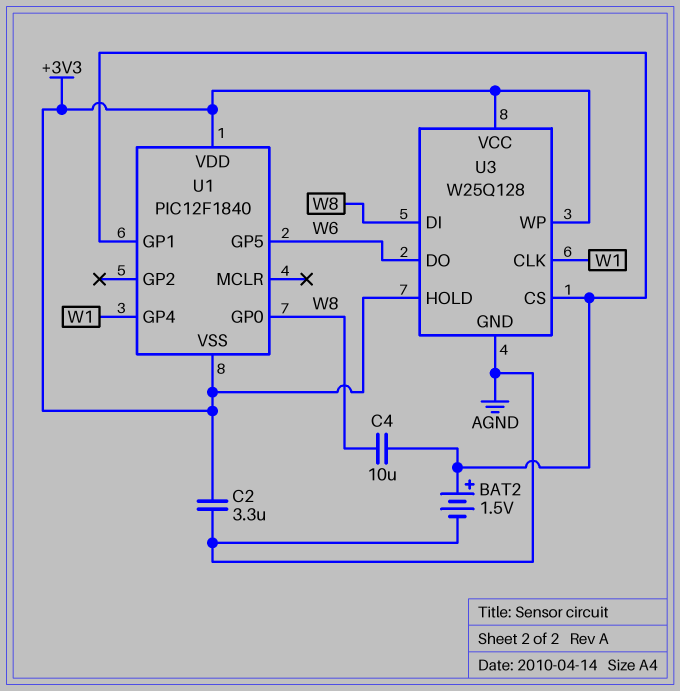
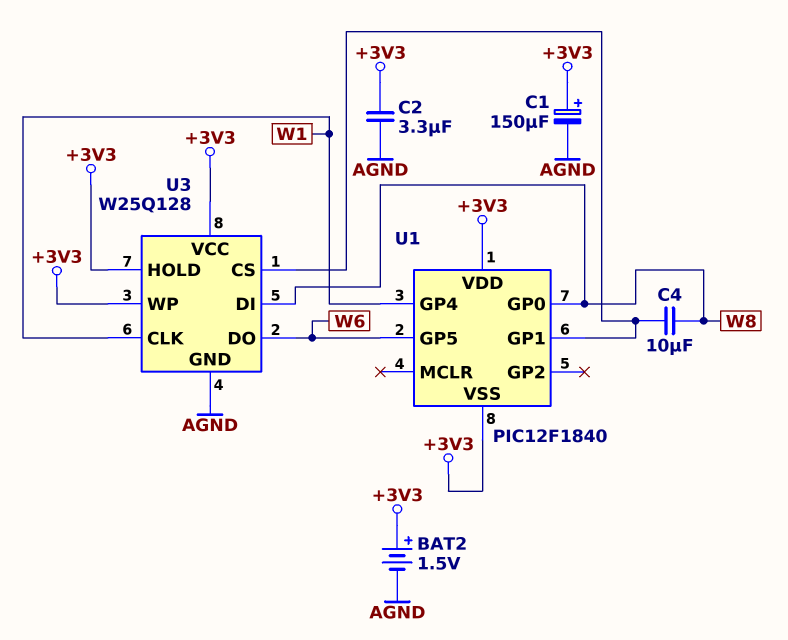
BAT2: 1.5V (plus U1/GP1, minus AGND) -> 1.5V (plus +3V3, minus AGND)
C1: none -> 150uF (plus +3V3, minus AGND)

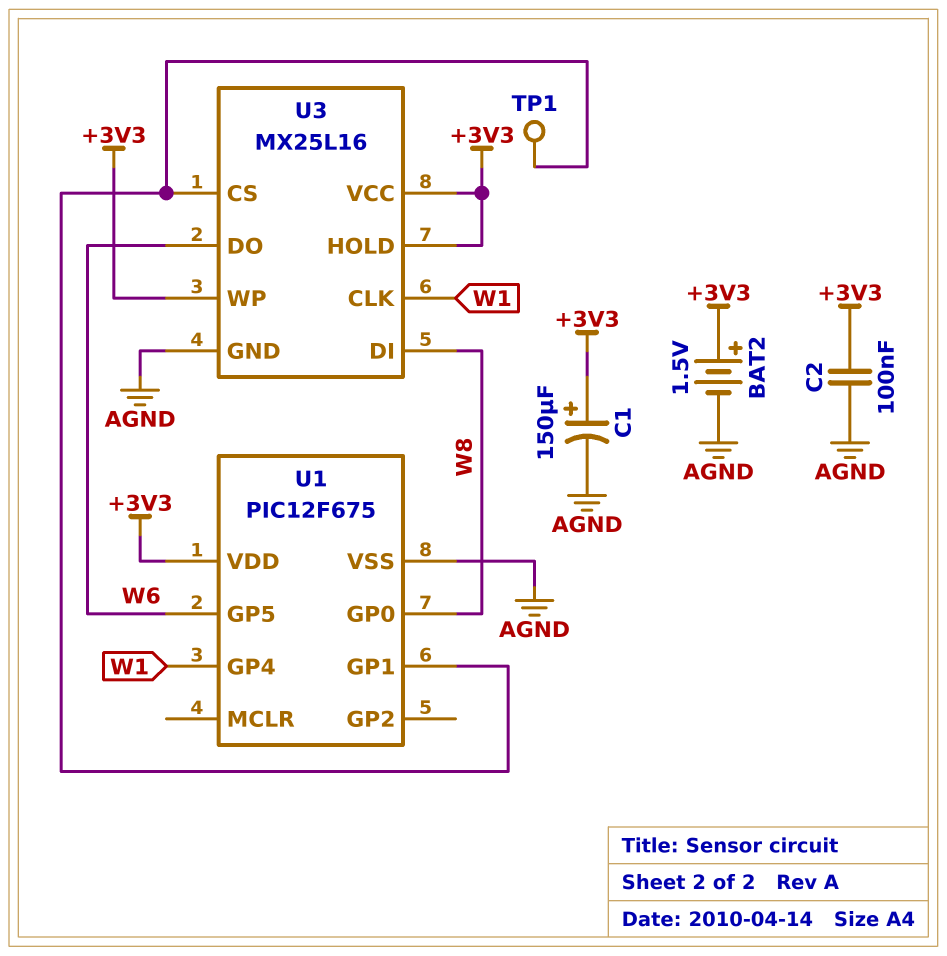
C2: 3.3uF (+3V3, AGND) -> 100nF (+3V3, AGND)
C4: 10uF (U1/GP1, W8) -> none
TP1: none -> test point (U1/GP1)
U1: PIC12F1840 -> PIC12F675
U1 pin VSS: +3V3 -> AGND
U3: W25Q128 -> MX25L16

